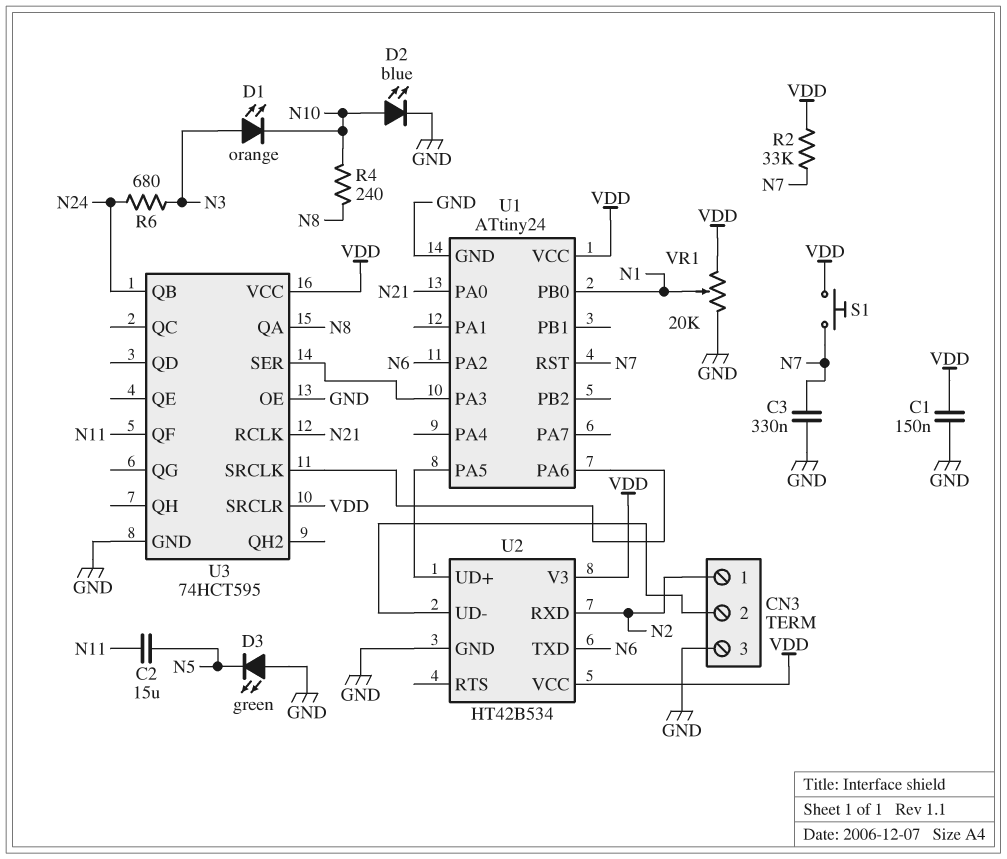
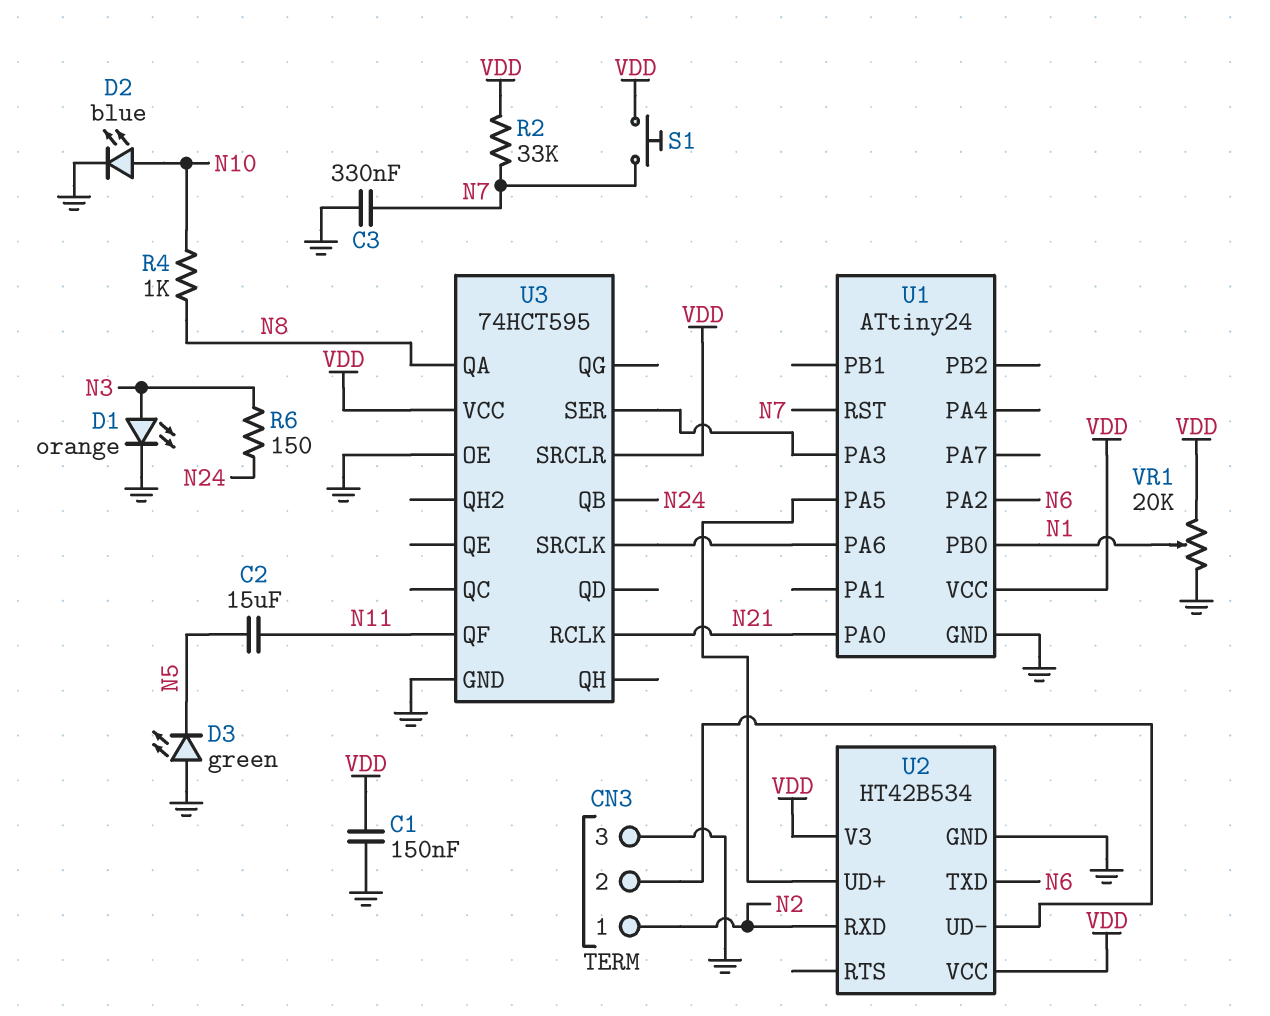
D1: LED orange (A N3, K N10) -> LED orange (A N3, K GND)
R4: 240 (N8, N10) -> 1k (N8, N10)
R6: 680 (N3, N24) -> 150 (N3, N24)

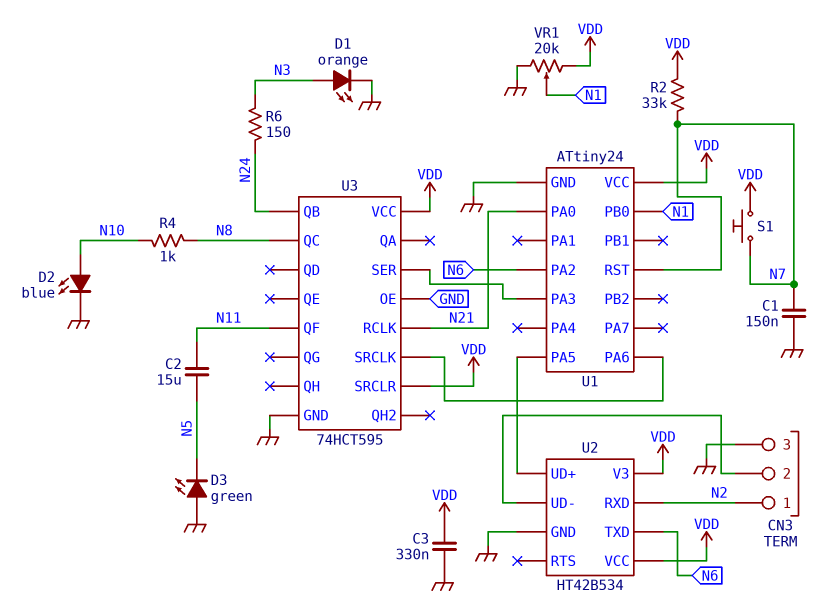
C1: 150nF (GND, VDD) -> 150nF (GND, N7)
C3: 330nF (GND, N7) -> 330nF (GND, VDD)
U3 pin QA: N8 -> none
U3 pin QC: none -> N8

